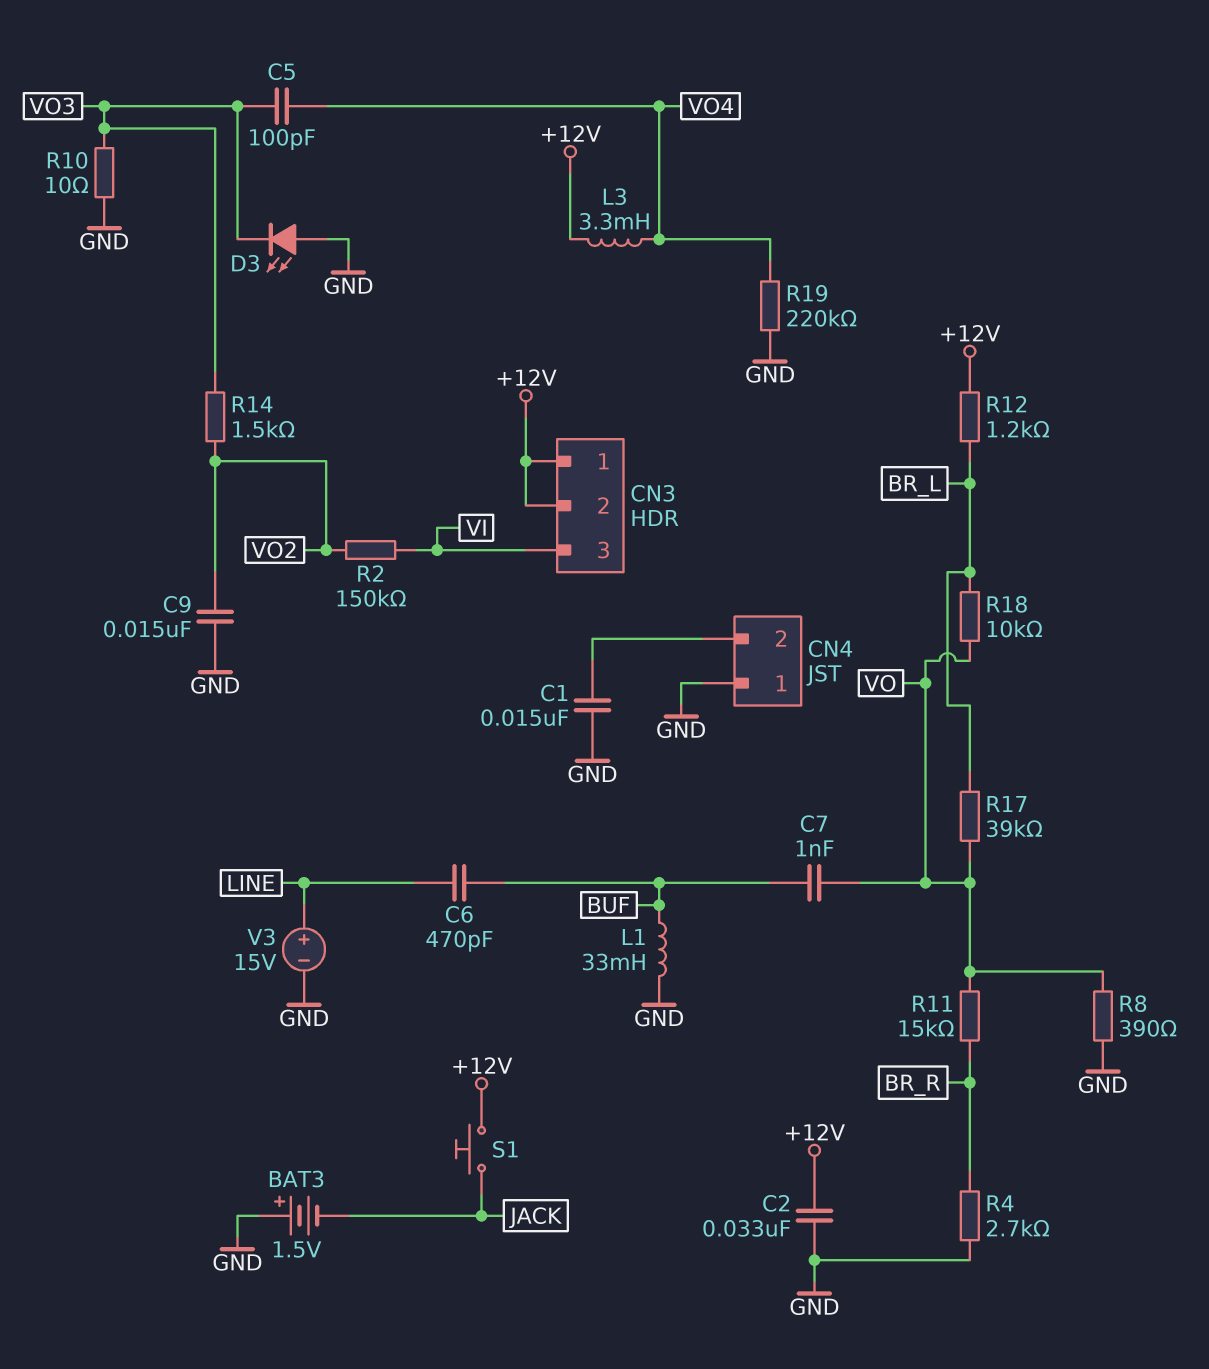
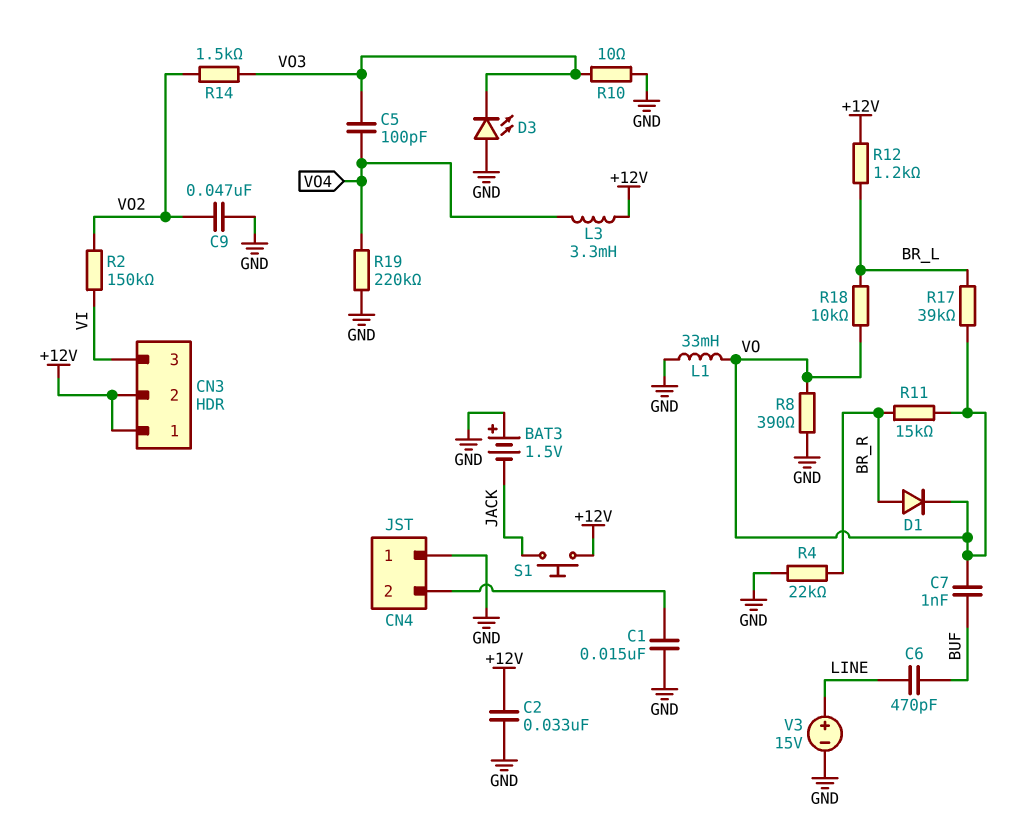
C9: 15nF (GND, VO2) -> 47nF (GND, VO2)
D1: none -> diode (A BR_R, K VO)
L1: 33mH (BUF, GND) -> 33mH (GND, VO)
R4: 2.7k (BR_R, GND) -> 22k (BR_R, GND)

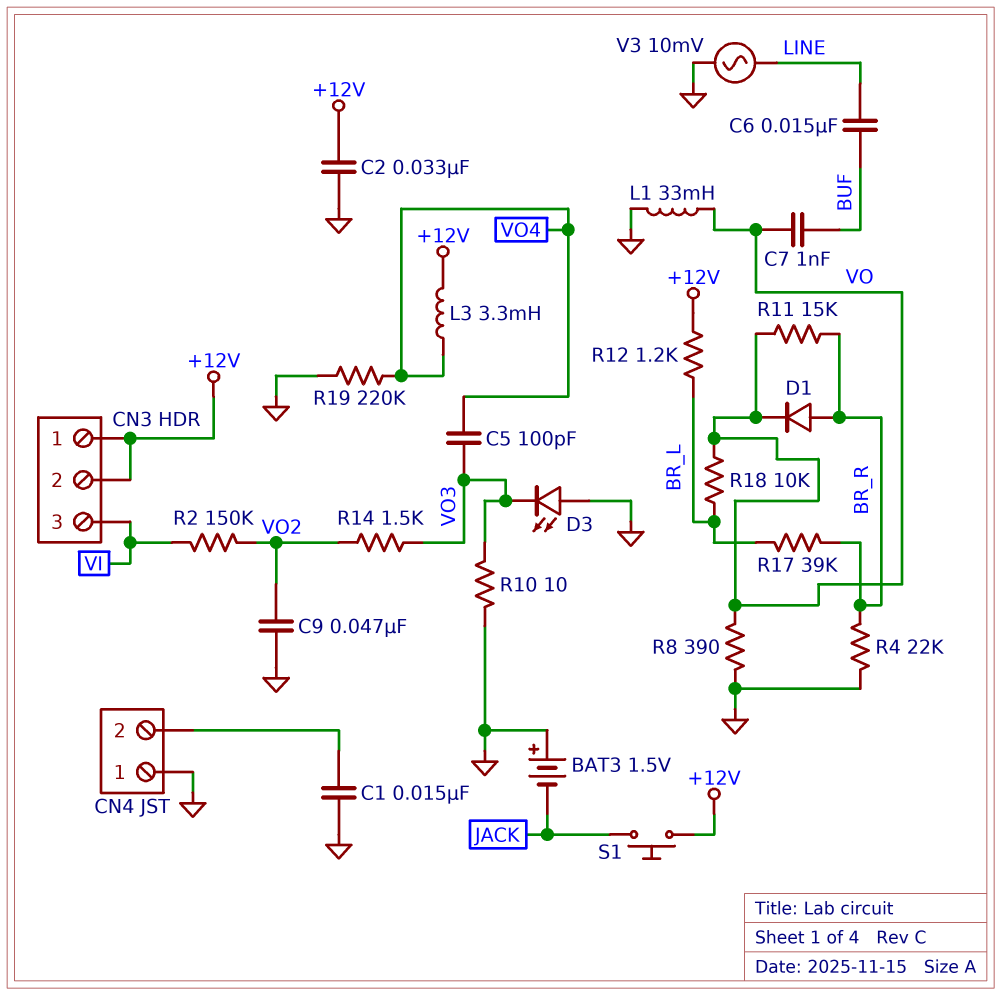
C6: 470pF (BUF, LINE) -> 15nF (BUF, LINE)
R17: 39k (BR_L, VO) -> 39k (BR_L, BR_R)
V3: 15V (plus LINE, minus GND) -> AC 10mV (GND, LINE)

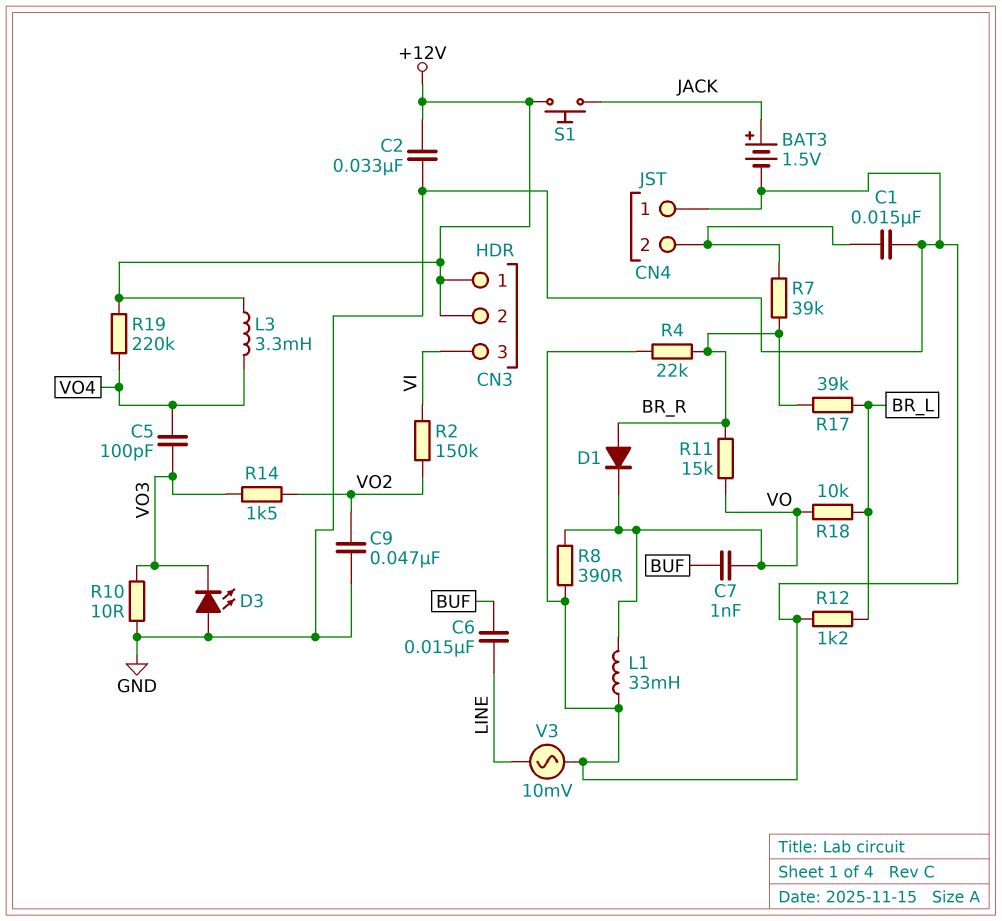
BAT3: 1.5V (plus GND, minus JACK) -> 1.5V (plus JACK, minus GND)
R7: none -> 39k (BR_R, CN4/2)
R12: 1.2k (+12V, BR_L) -> 1.2k (BR_L, GND)
R19: 220k (GND, VO4) -> 220k (+12V, VO4)

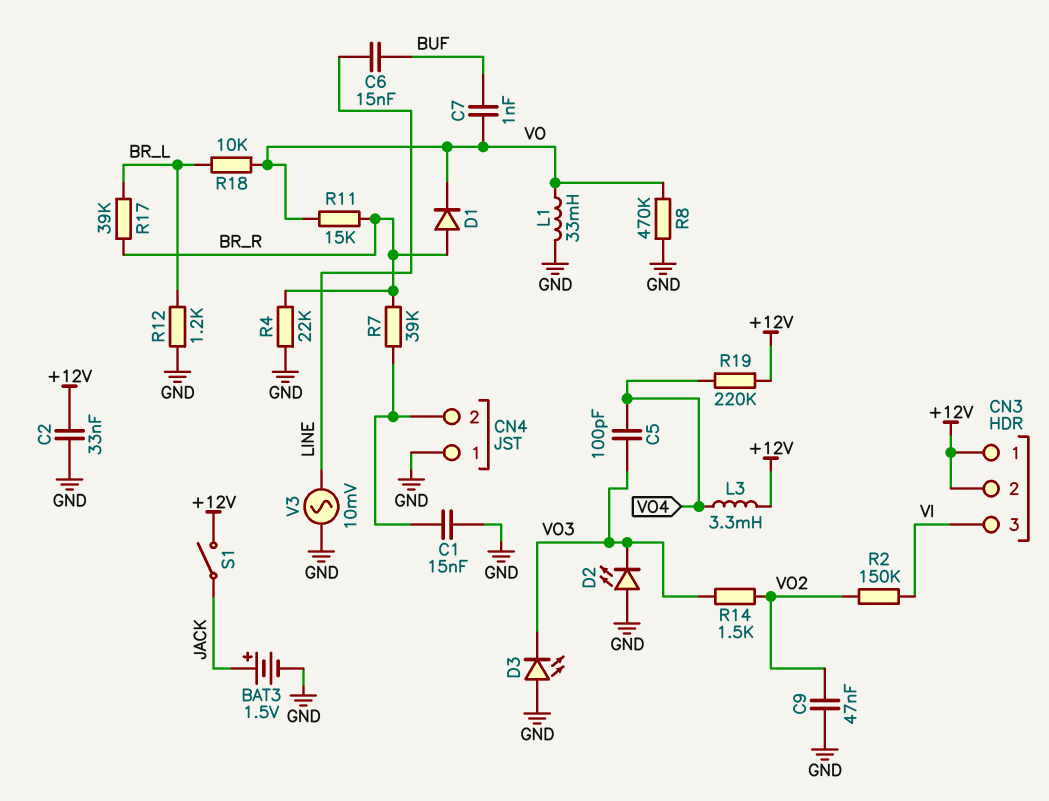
D2: none -> LED (A GND, K VO3)
R8: 390 (GND, VO) -> 470k (GND, VO)
R10: 10 (GND, VO3) -> none
S1: button (+12V, JACK) -> switch (+12V, JACK)

